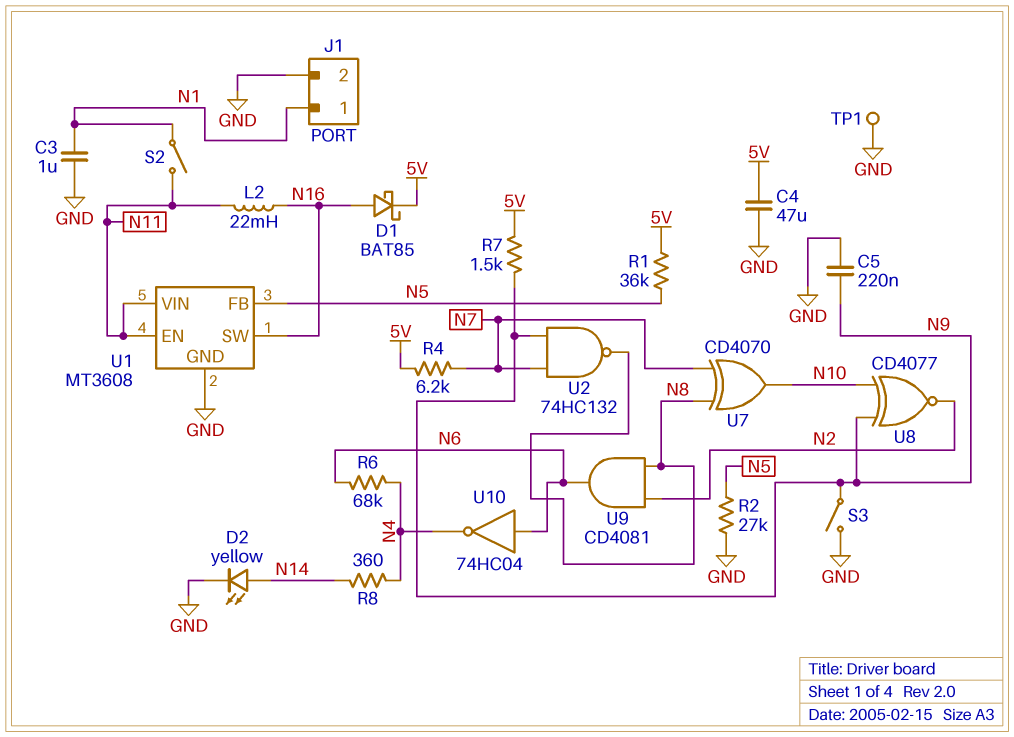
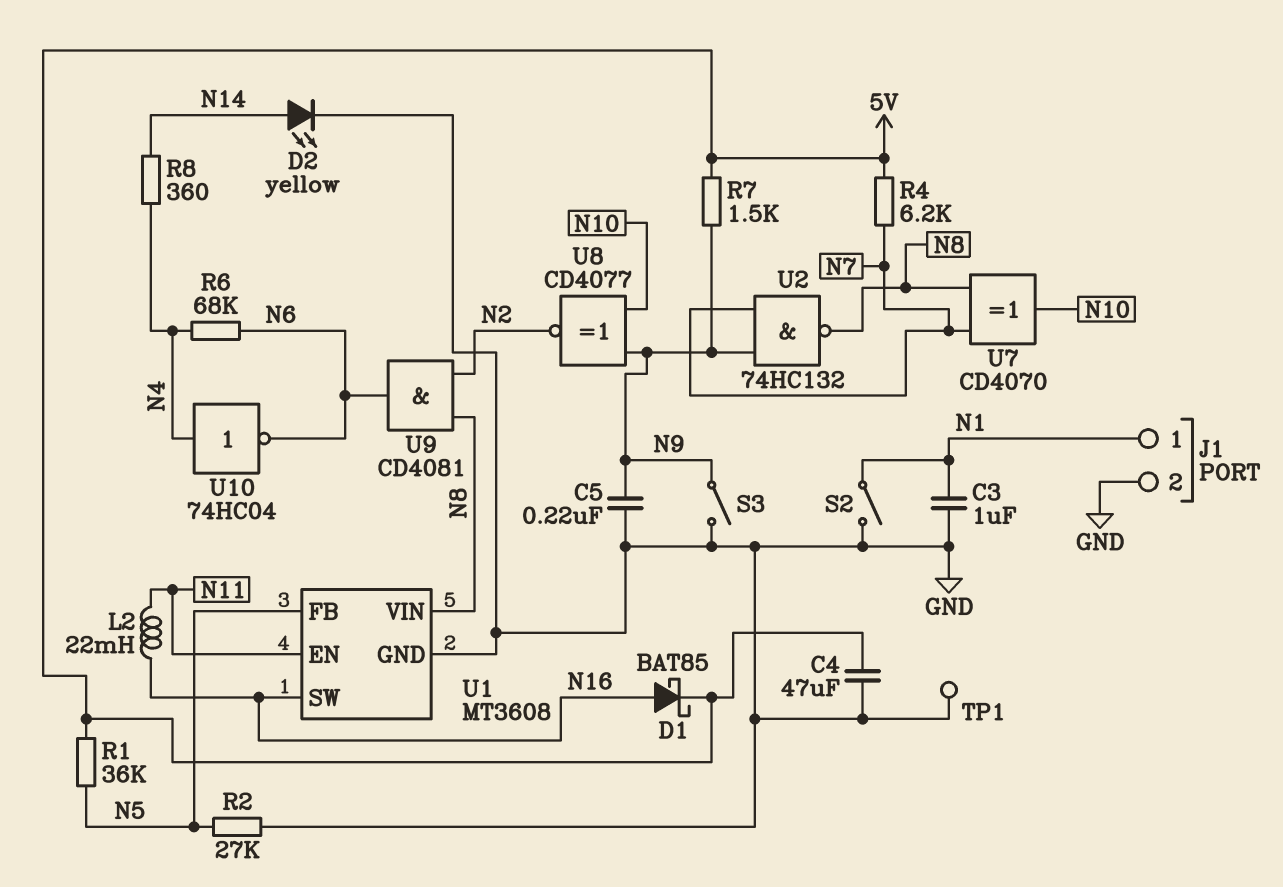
S2: switch (N1, N11) -> switch (GND, N1)
U1 pin VIN: N11 -> N8
U10: NOT 74HC04 (in N6, out N4) -> NOT 74HC04 (in N4, out N6)

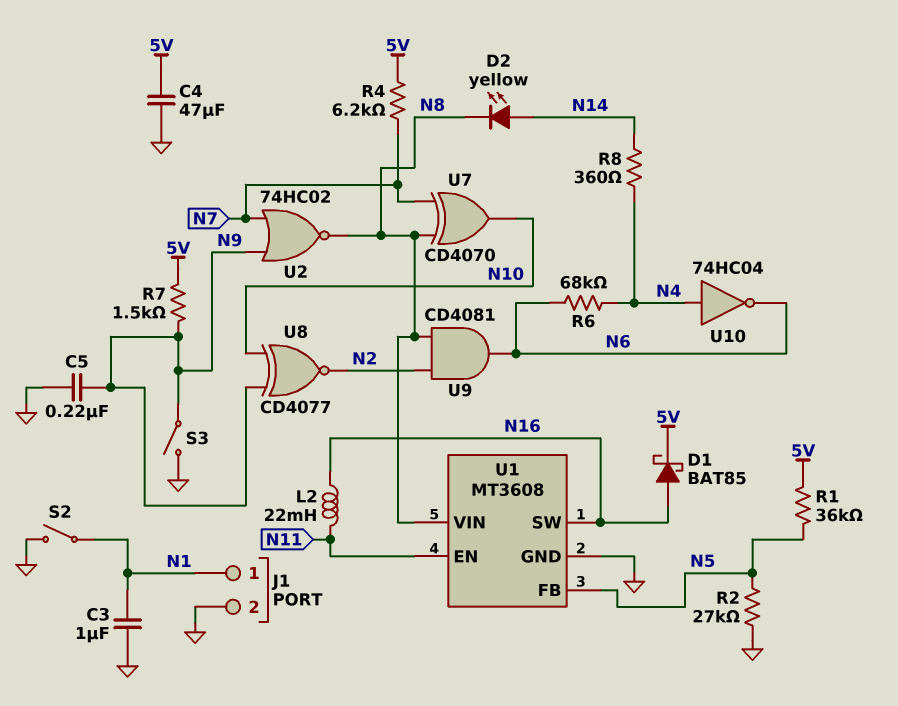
D2: LED yellow (A N14, K GND) -> LED yellow (A N14, K N8)
TP1: test point (GND) -> none
U2: NAND 74HC132 (in N7, in N9, out N8) -> NOR 74HC02 (in N7, in N9, out N8)

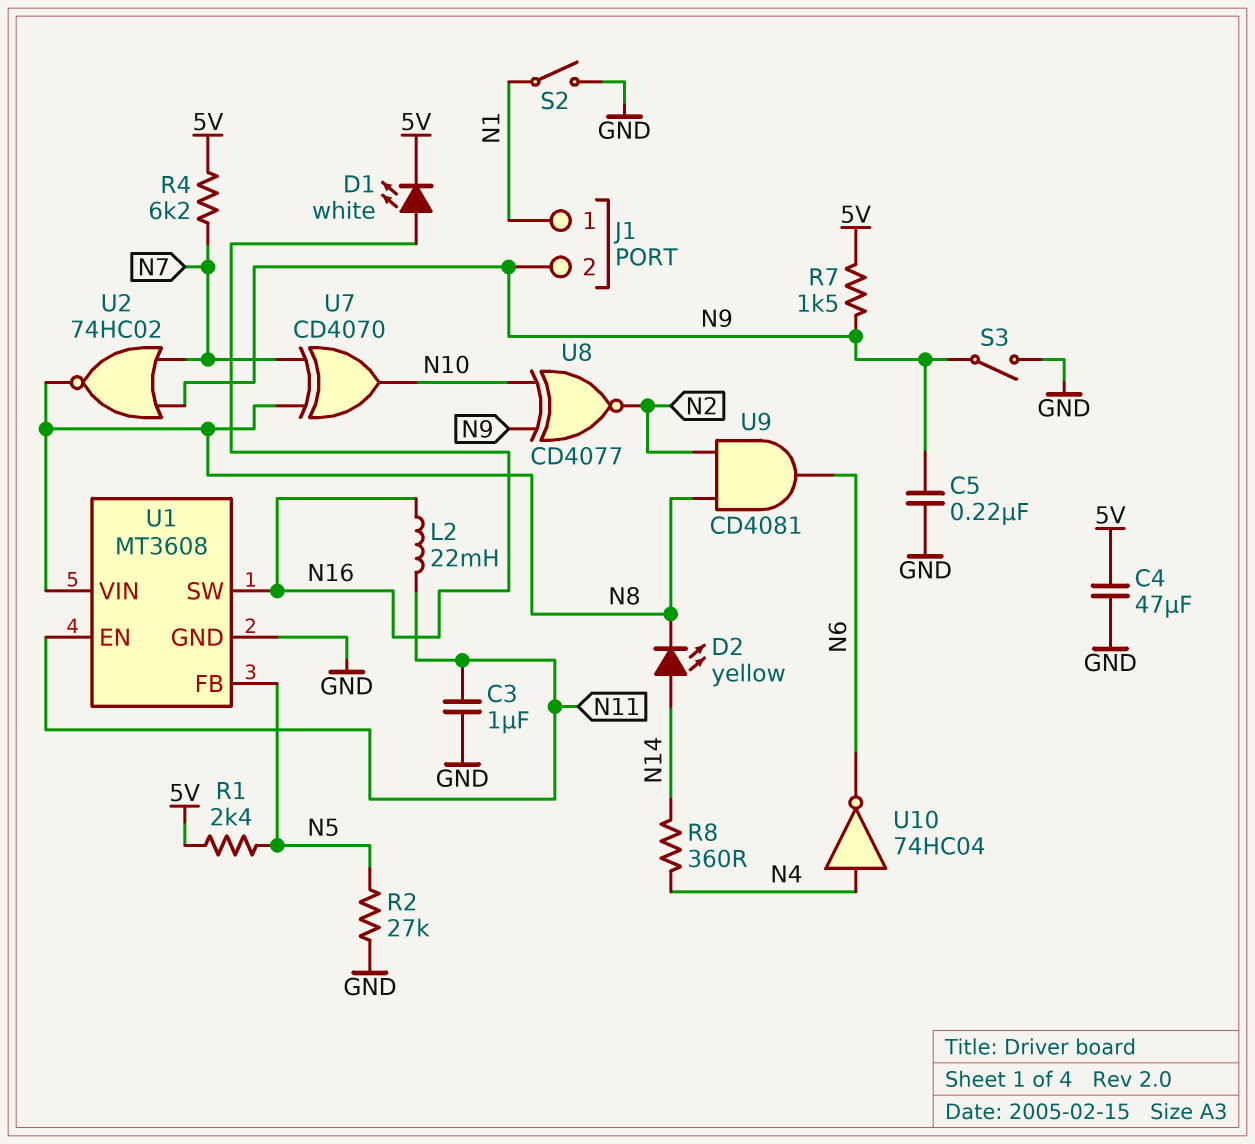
C3: 1uF (GND, N1) -> 1uF (GND, N11)
D1: schottky BAT85 (A N16, K 5V) -> LED white (A N16, K 5V)
J1 pin 2: GND -> N9
R1: 36k (5V, N5) -> 2.4k (5V, N5)
R6: 68k (N4, N6) -> none

